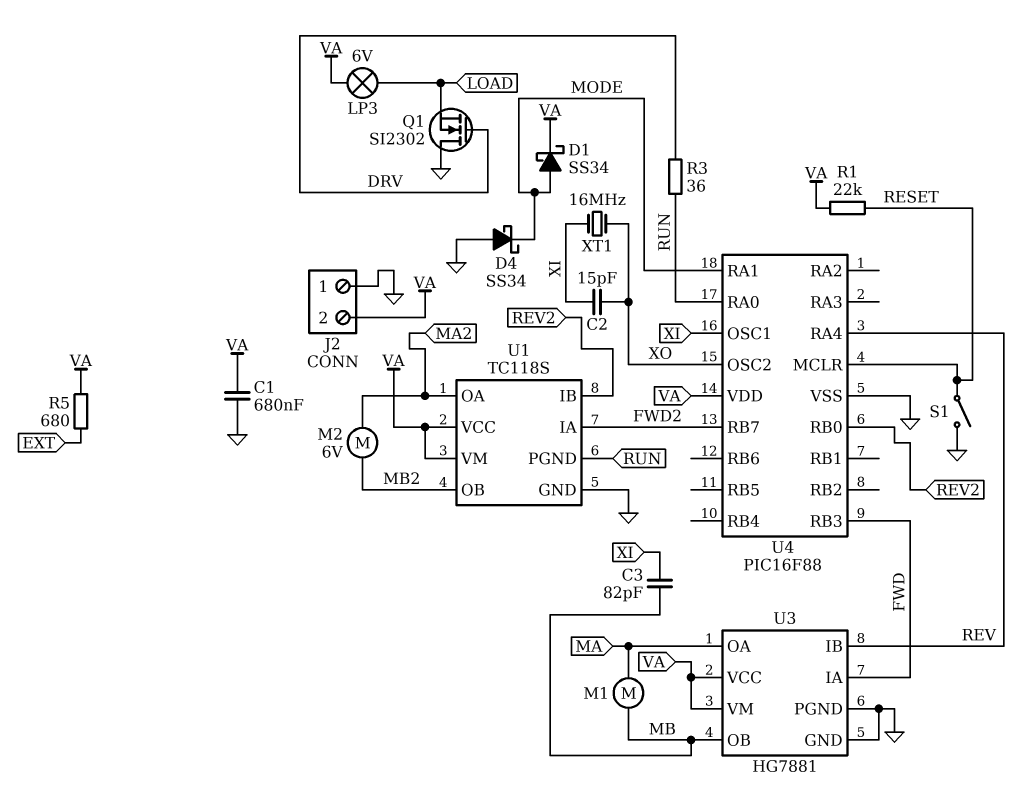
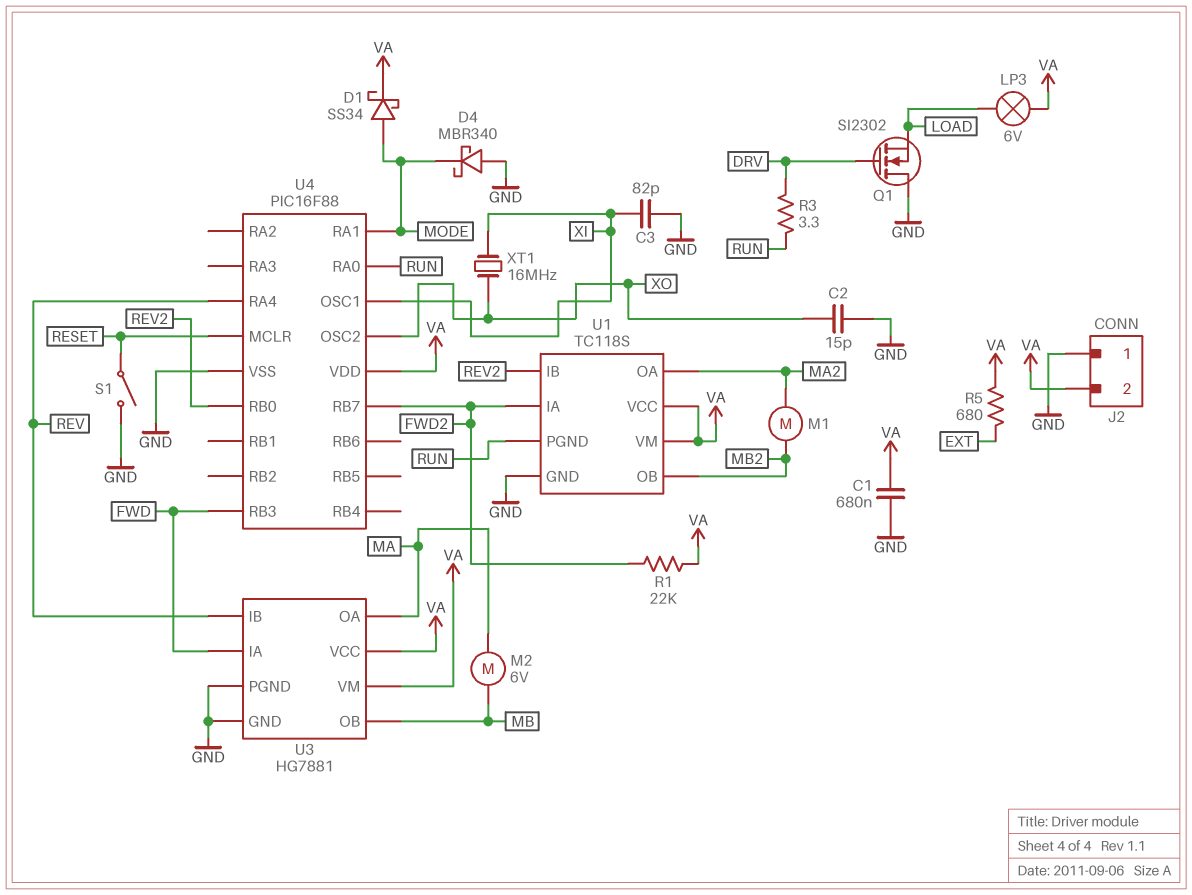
C2: 15pF (XI, XO) -> 15pF (GND, XO)
C3: 82pF (MB, XI) -> 82pF (GND, XI)
D4: schottky SS34 (A GND, K MODE) -> schottky MBR340 (A GND, K MODE)
M1: motor (MA, MB) -> motor (MA2, MB2)
M2: motor 6V (MA2, MB2) -> motor 6V (MA, MB)
R1: 22k (RESET, VA) -> 22k (FWD2, VA)
R3: 36 (DRV, RUN) -> 3.3 (DRV, RUN)

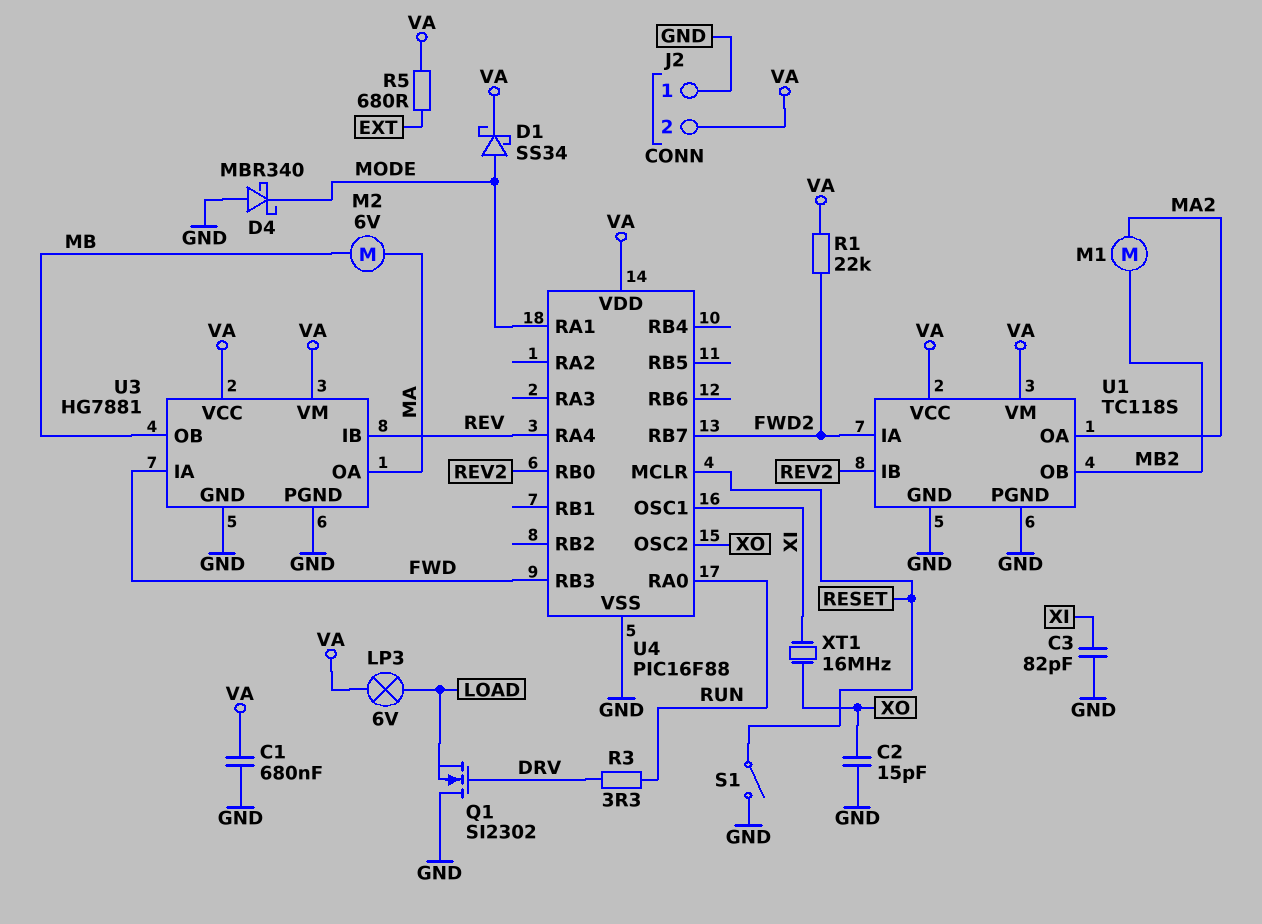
U1 pin PGND: RUN -> GND

